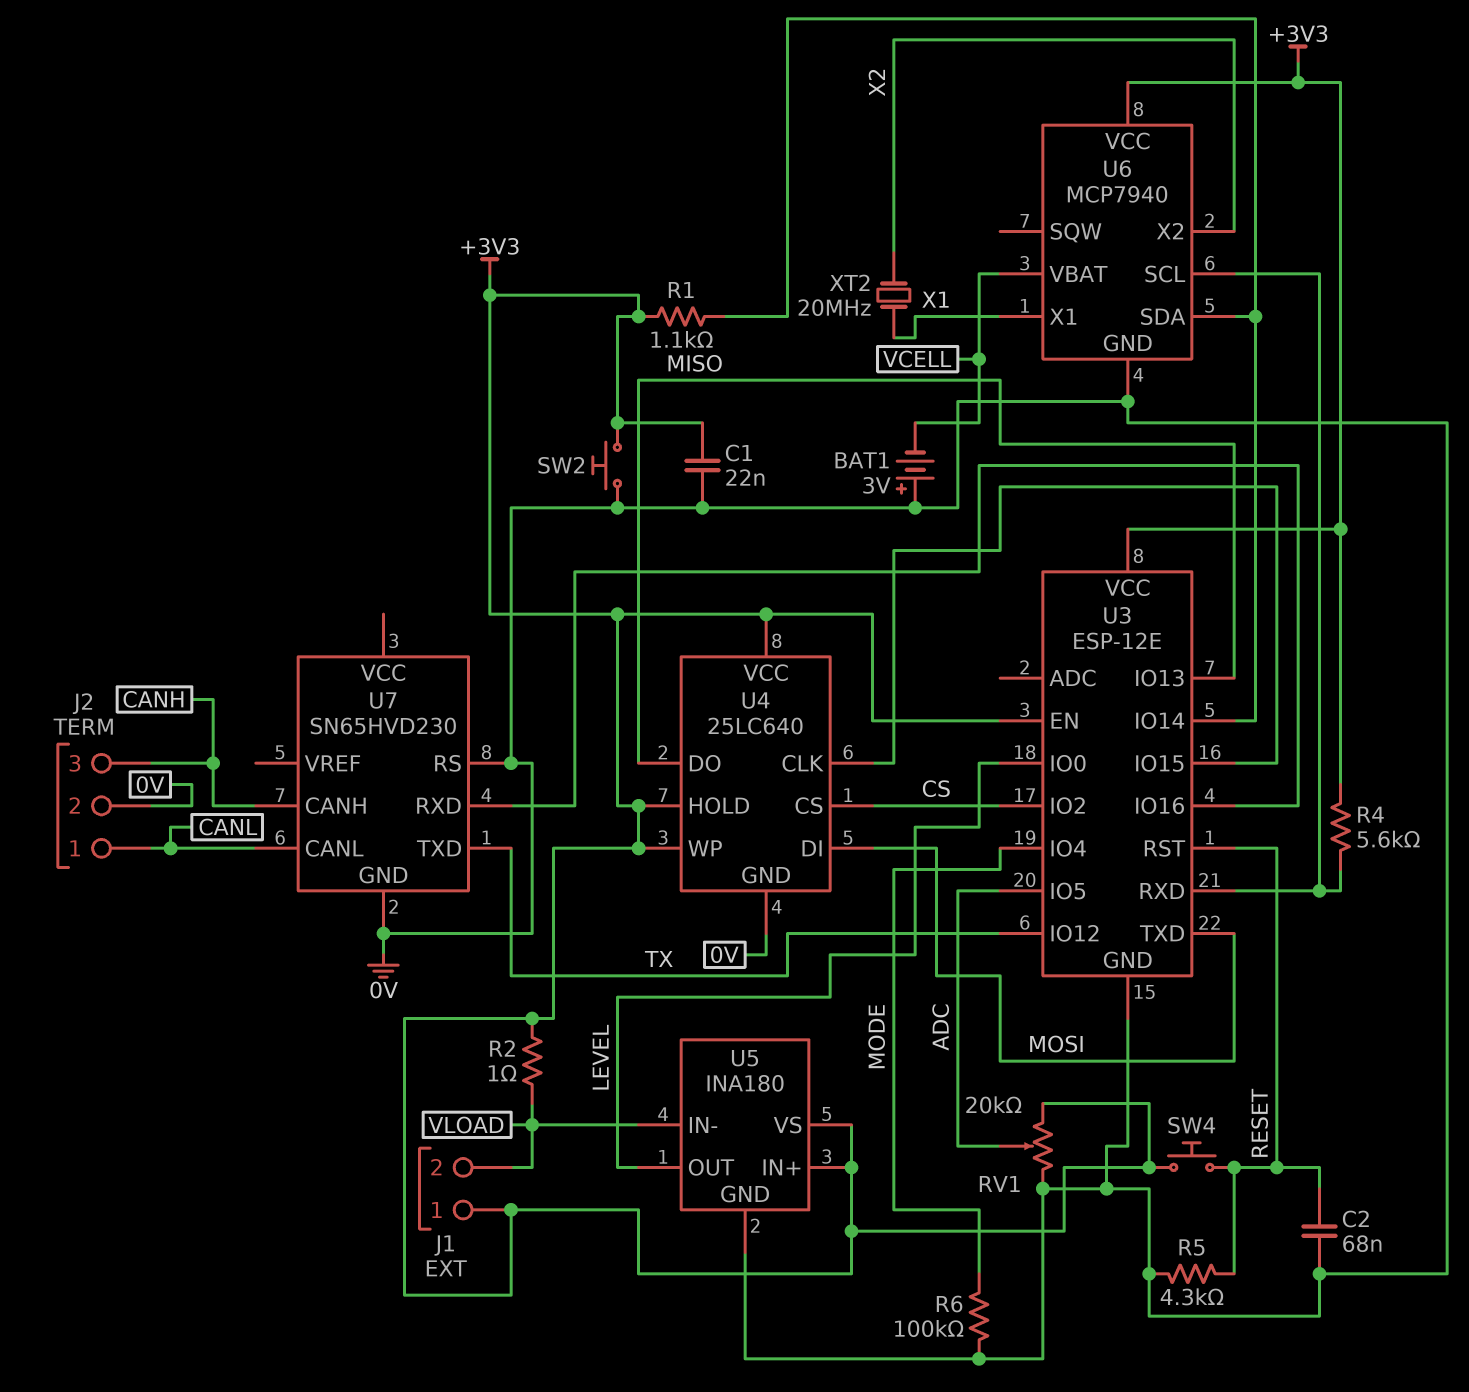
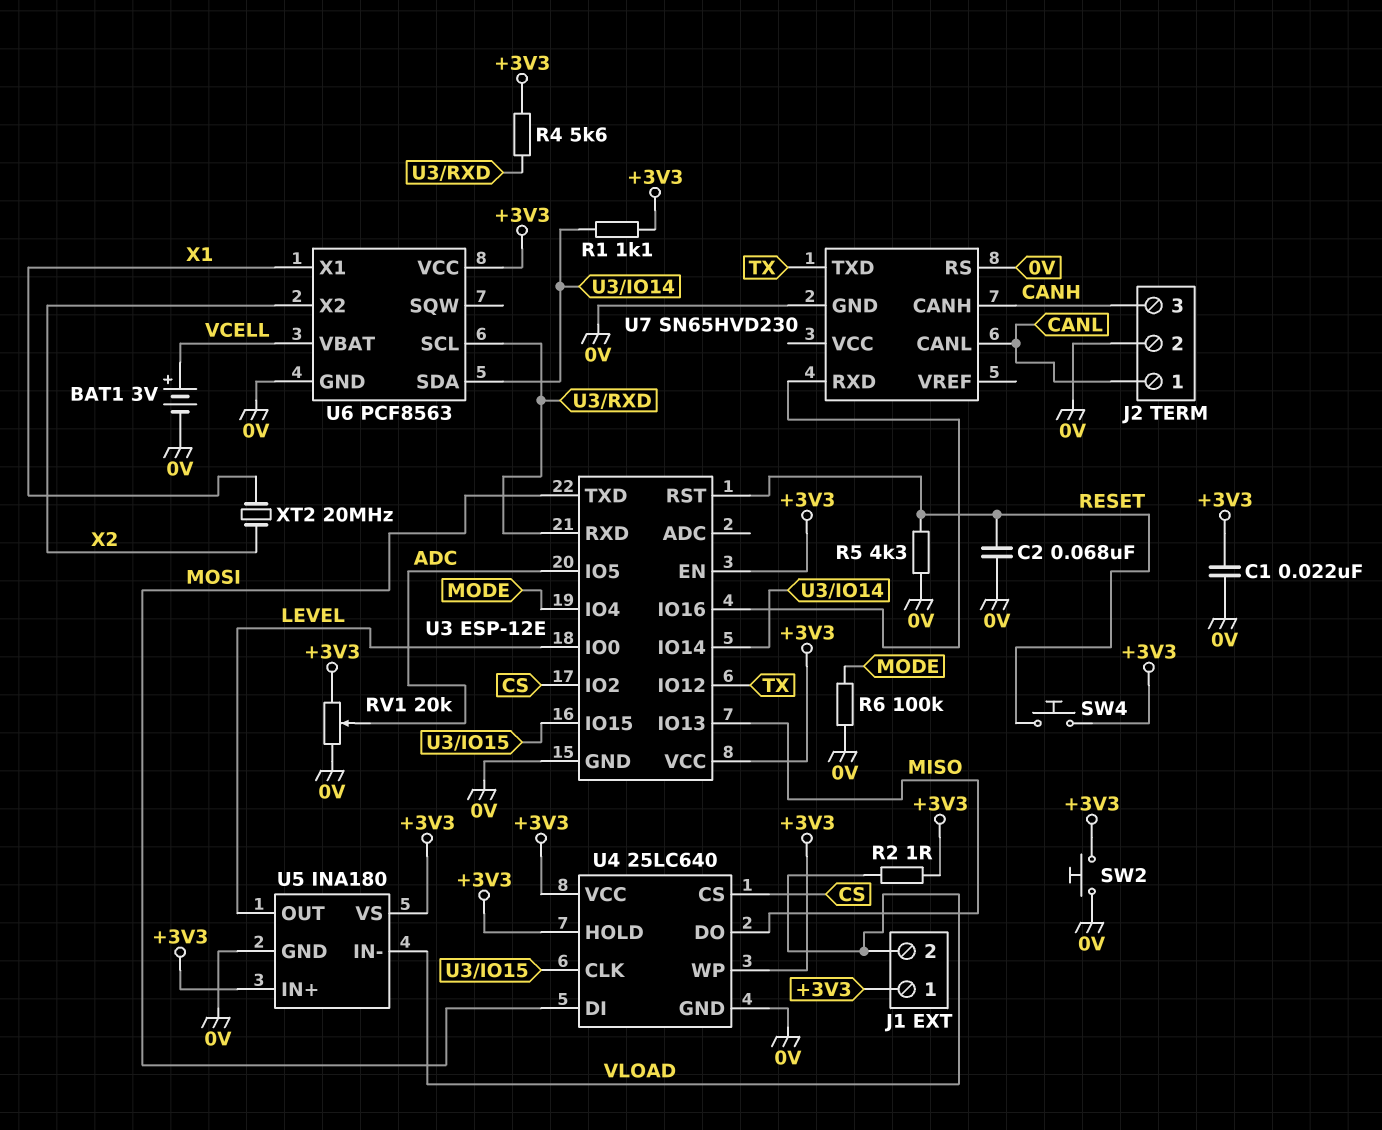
BAT1: 3V (plus 0V, minus VCELL) -> 3V (plus VCELL, minus 0V)
U6: MCP7940 -> PCF8563

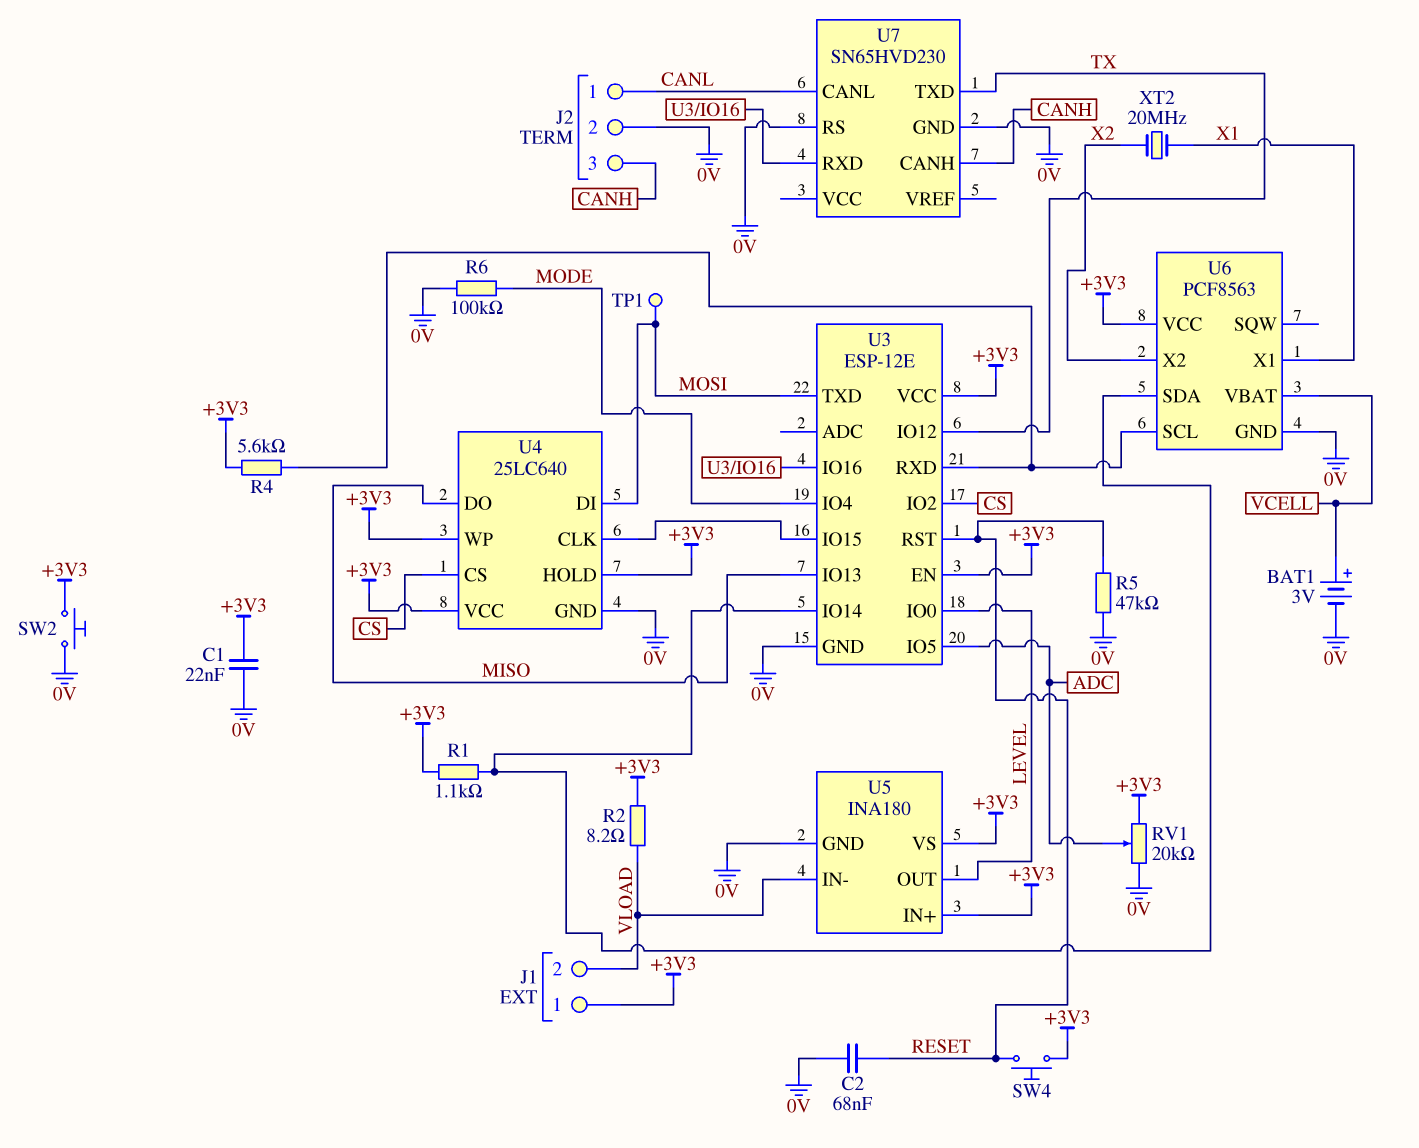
R2: 1 (+3V3, VLOAD) -> 8.2 (+3V3, VLOAD)
R5: 4.3k (0V, RESET) -> 47k (0V, RESET)
TP1: none -> test point (MOSI)

